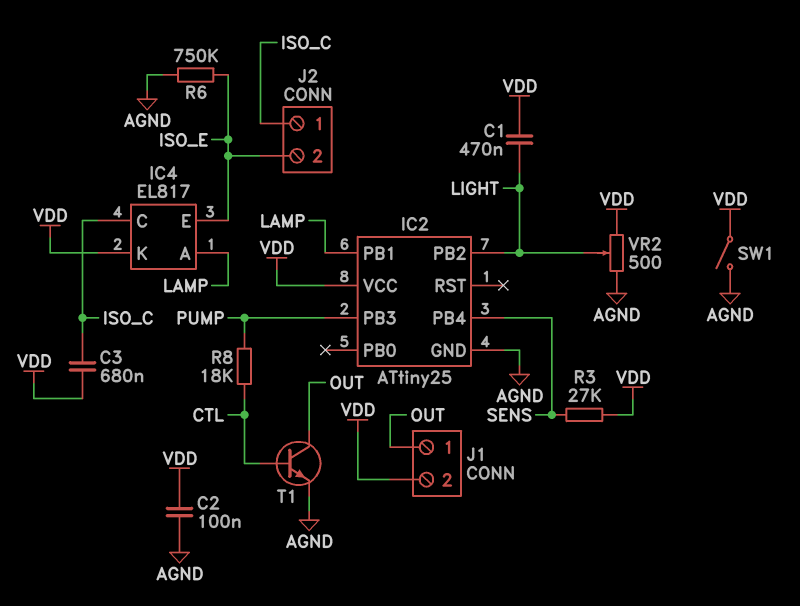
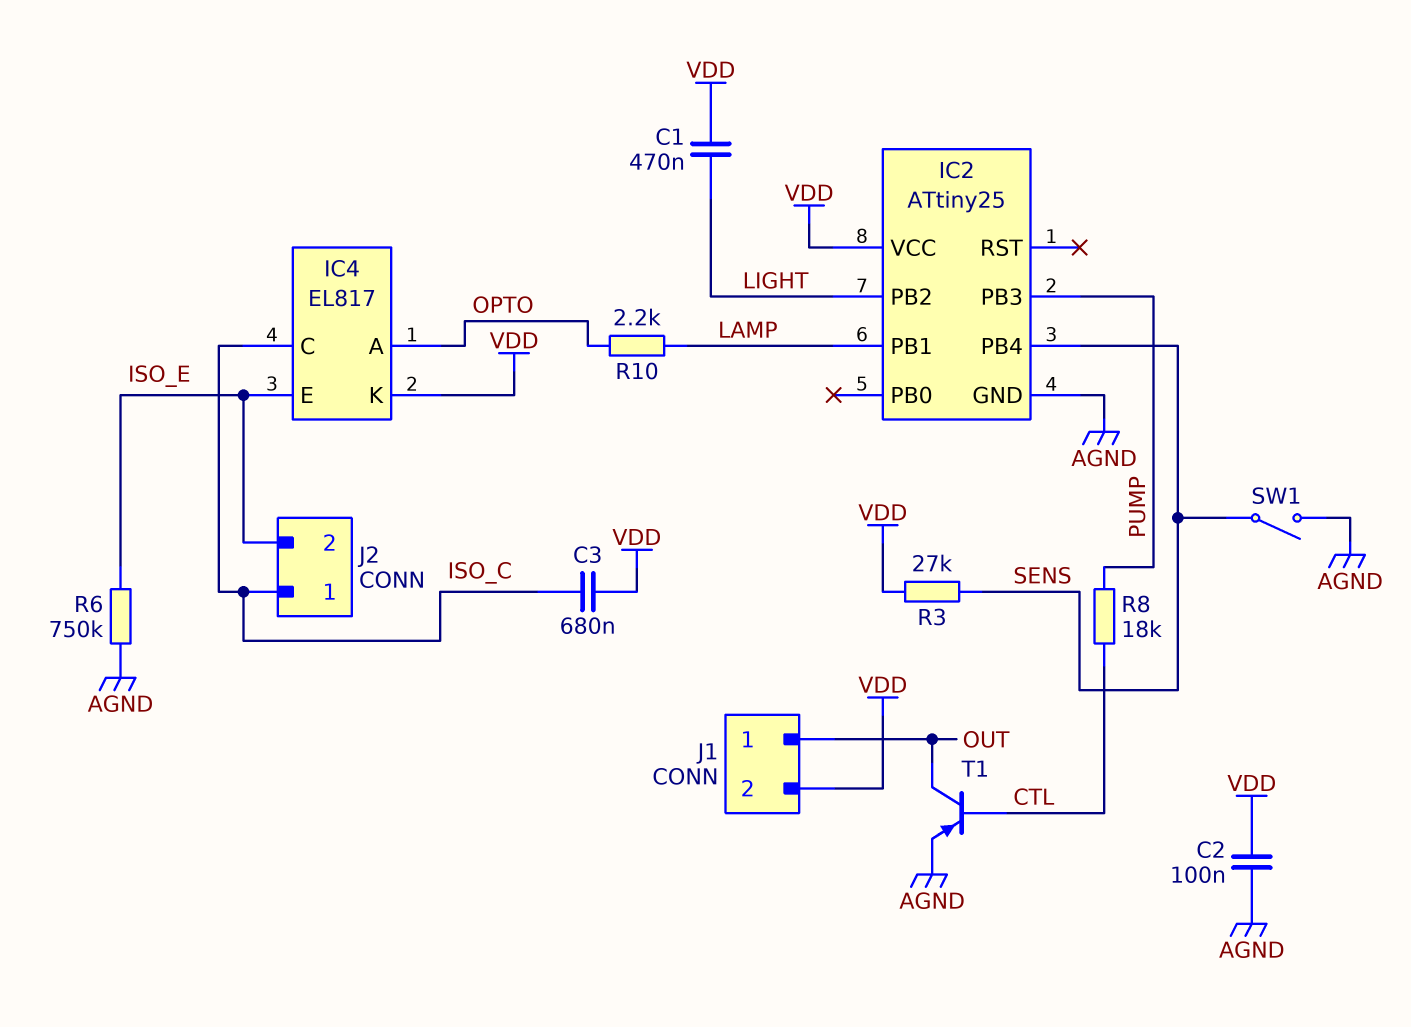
IC4 pin A: LAMP -> OPTO
R10: none -> 2.2k (LAMP, OPTO)
SW1: switch (AGND, VDD) -> switch (AGND, SENS)
T1: NPN (B CTL, C OUT, E AGND) -> PNP (B CTL, C OUT, E AGND)
VR2: 500 (AGND, VDD, wiper LIGHT) -> none

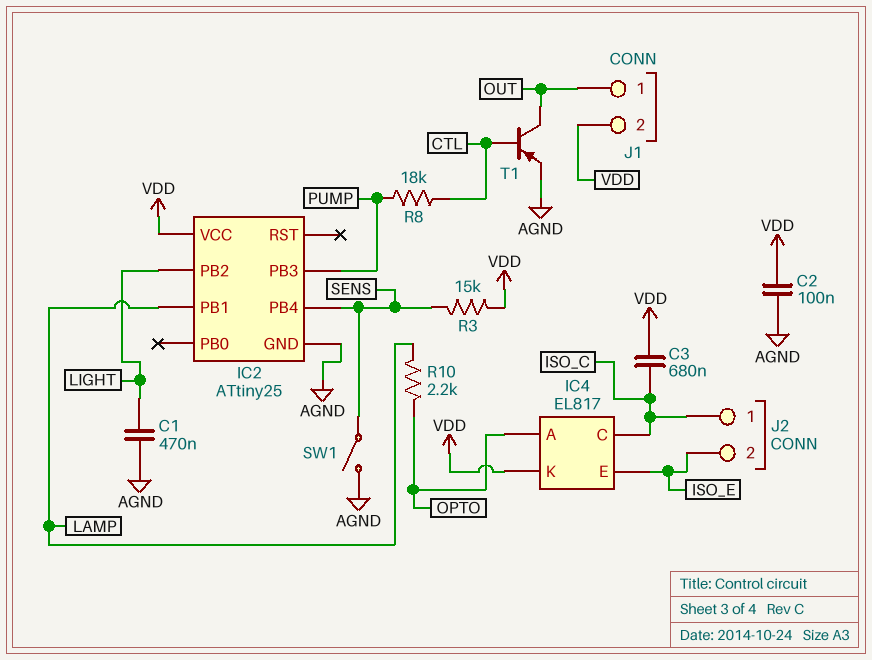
C1: 470nF (LIGHT, VDD) -> 470nF (AGND, LIGHT)
R3: 27k (SENS, VDD) -> 15k (SENS, VDD)
R6: 750k (AGND, ISO_E) -> none

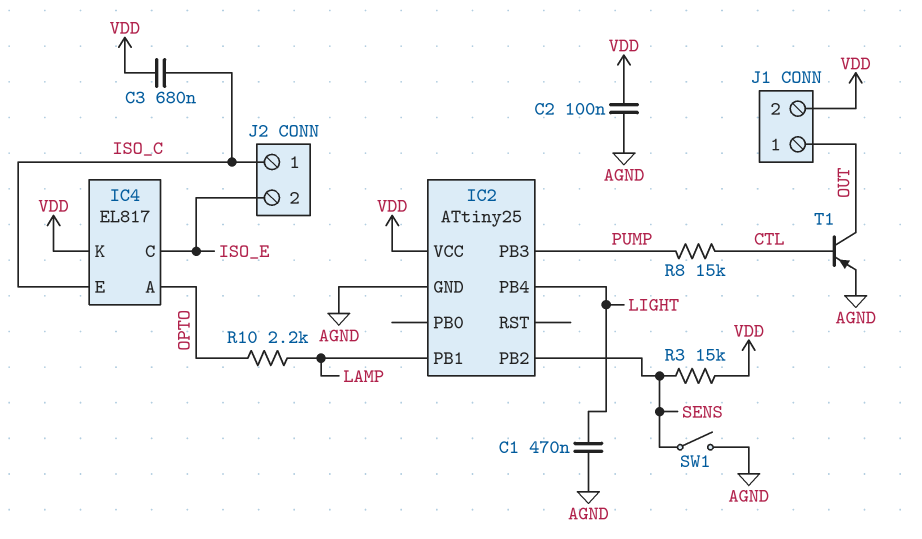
IC2 pin PB2: LIGHT -> SENS
IC2 pin PB4: SENS -> LIGHT
IC4 pin C: ISO_C -> ISO_E
IC4 pin E: ISO_E -> ISO_C
R8: 18k (CTL, PUMP) -> 15k (CTL, PUMP)

